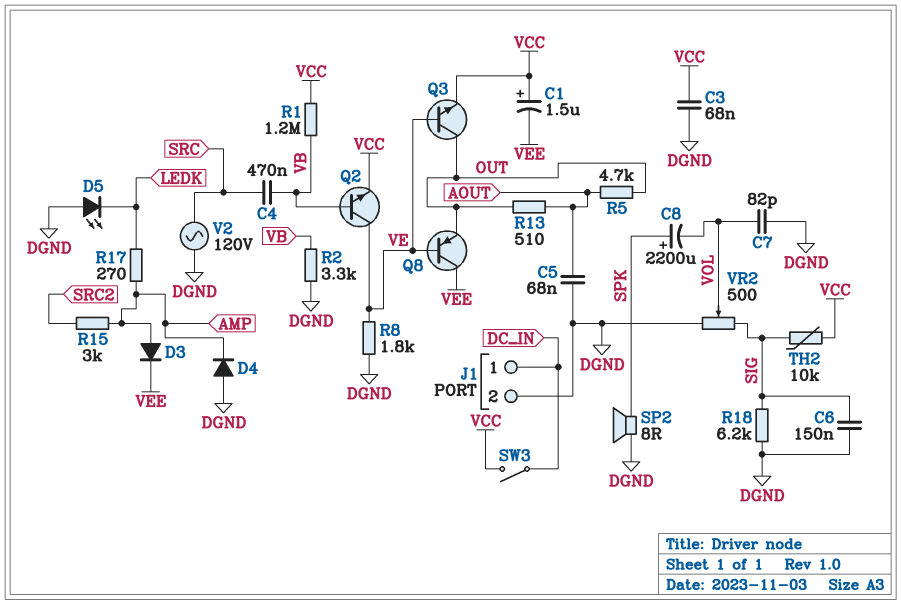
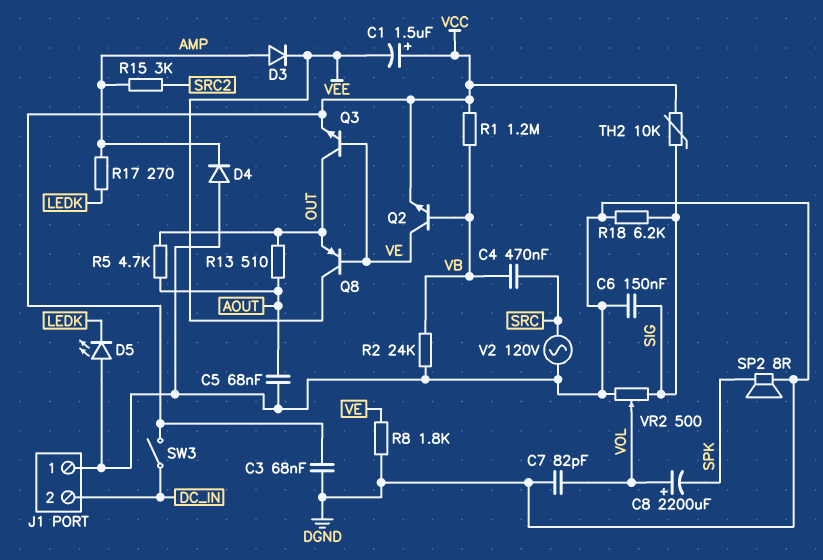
C8: 2200uF (plus SPK, minus VOL) -> 2200uF (plus VOL, minus SPK)
J1 pin 1: DC_IN -> DGND
J1 pin 2: DGND -> DC_IN
R2: 3.3k (DGND, VB) -> 24k (DGND, VB)

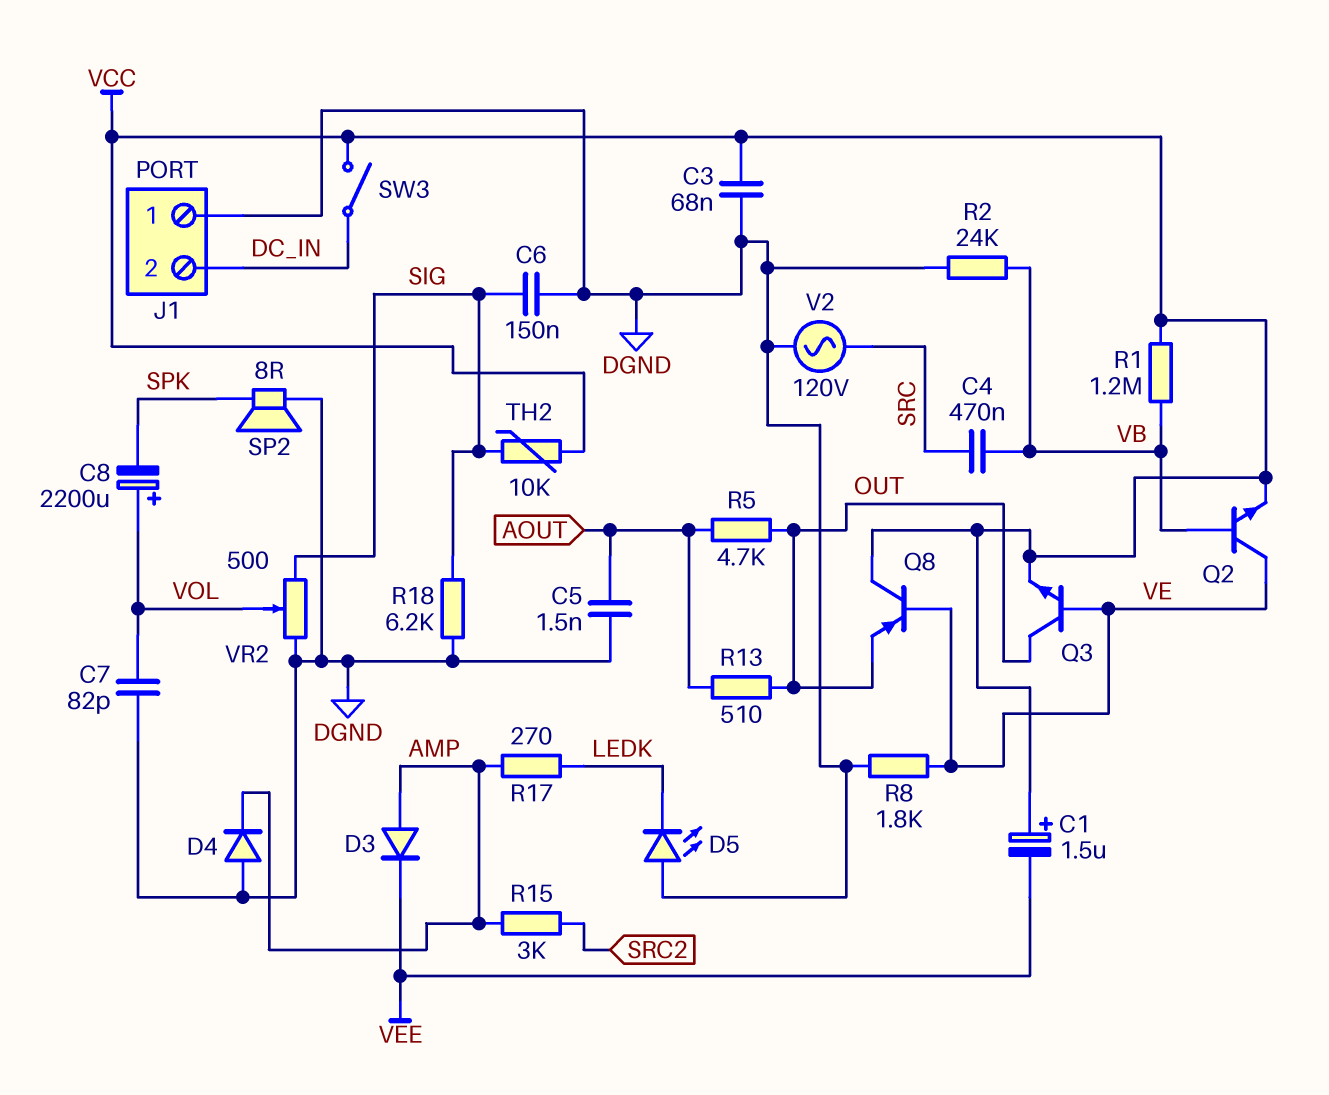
C5: 68nF (AOUT, DGND) -> 1.5nF (AOUT, DGND)
Q8: PNP (B VE, C VEE, E OUT) -> PNP (B VE, C VCC, E OUT)

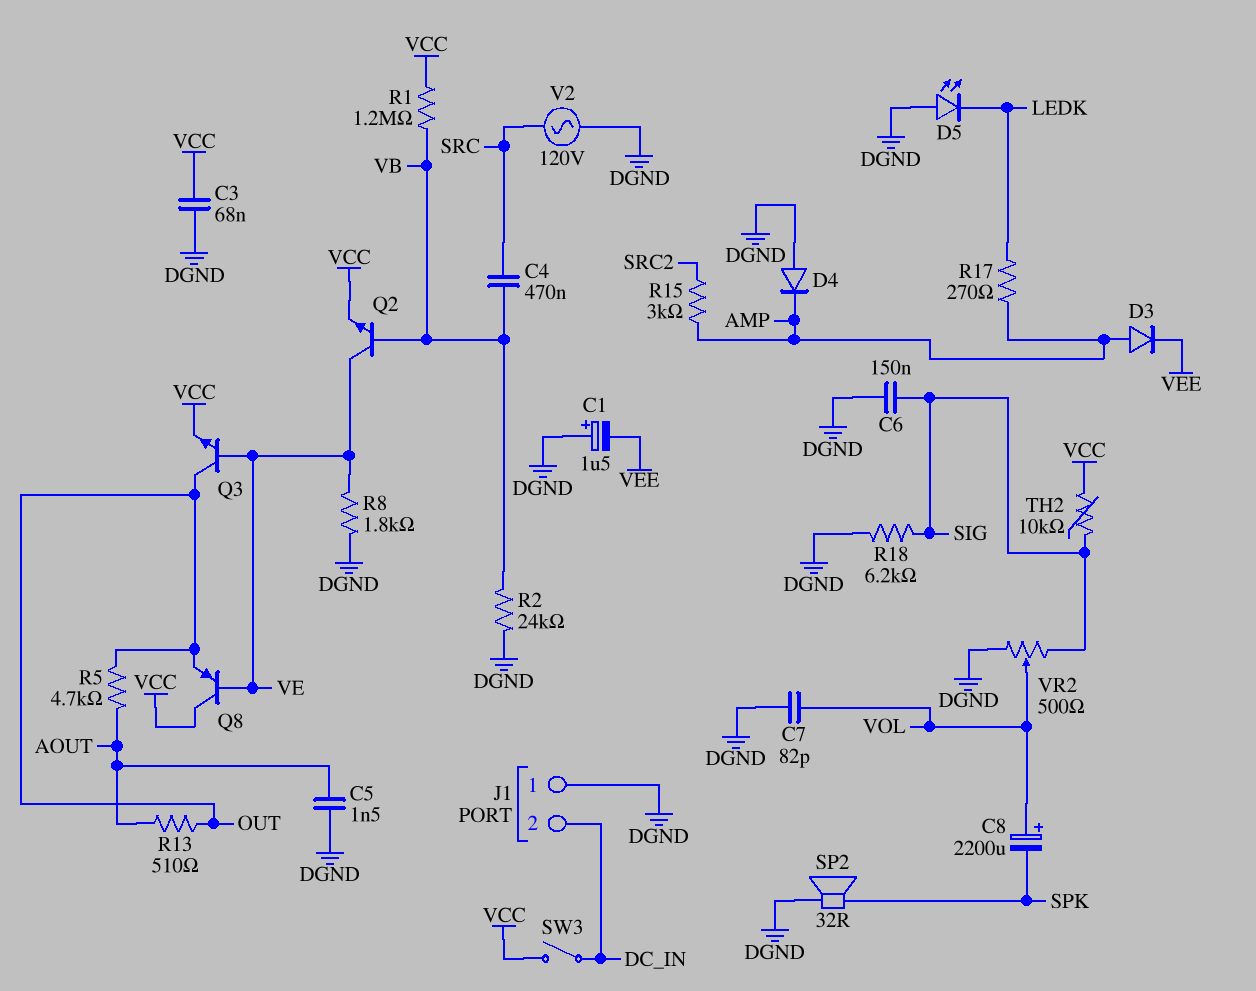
C1: 1.5uF (plus VCC, minus VEE) -> 1.5uF (plus DGND, minus VEE)
SP2: speaker 8R (DGND, SPK) -> speaker 32R (DGND, SPK)

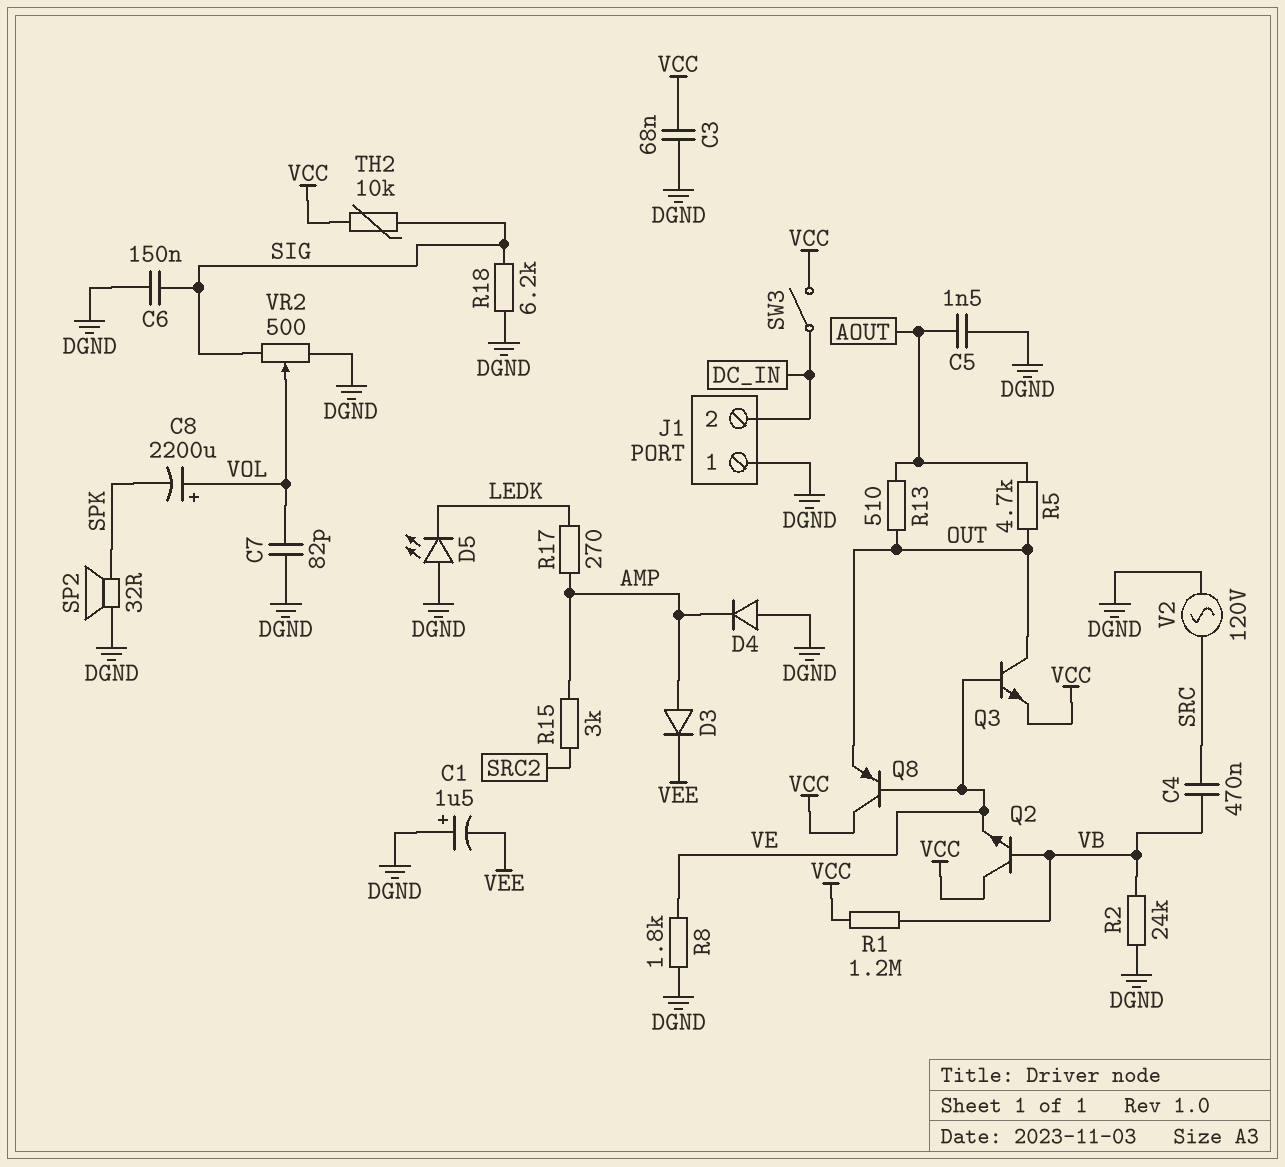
Q2: NPN (B VB, C VE, E VCC) -> NPN (B VB, C VCC, E VE)

